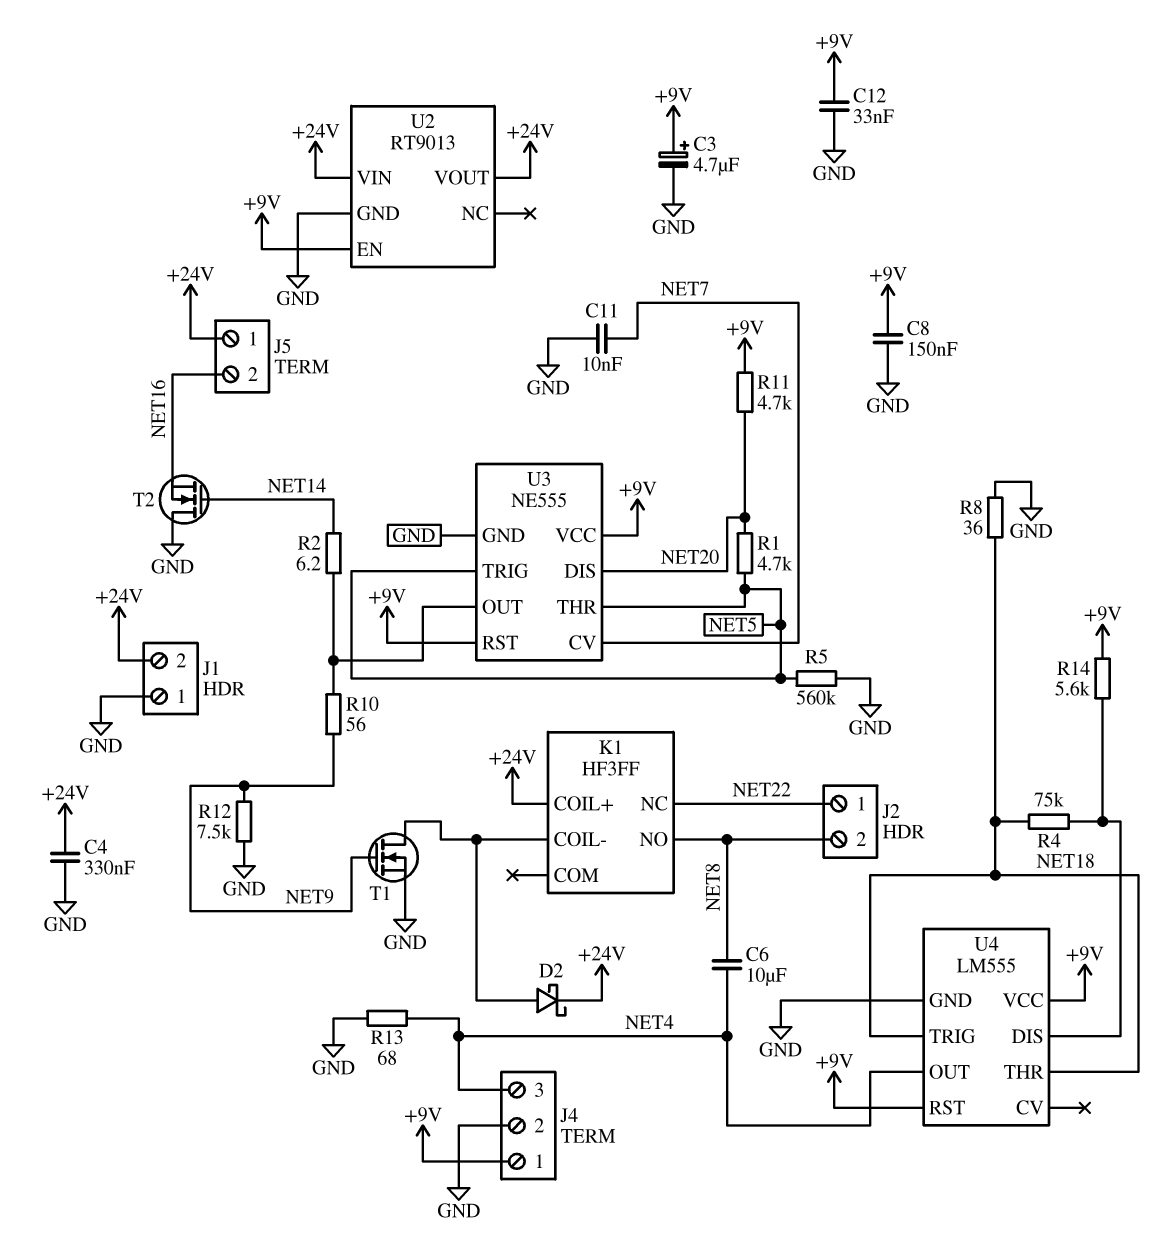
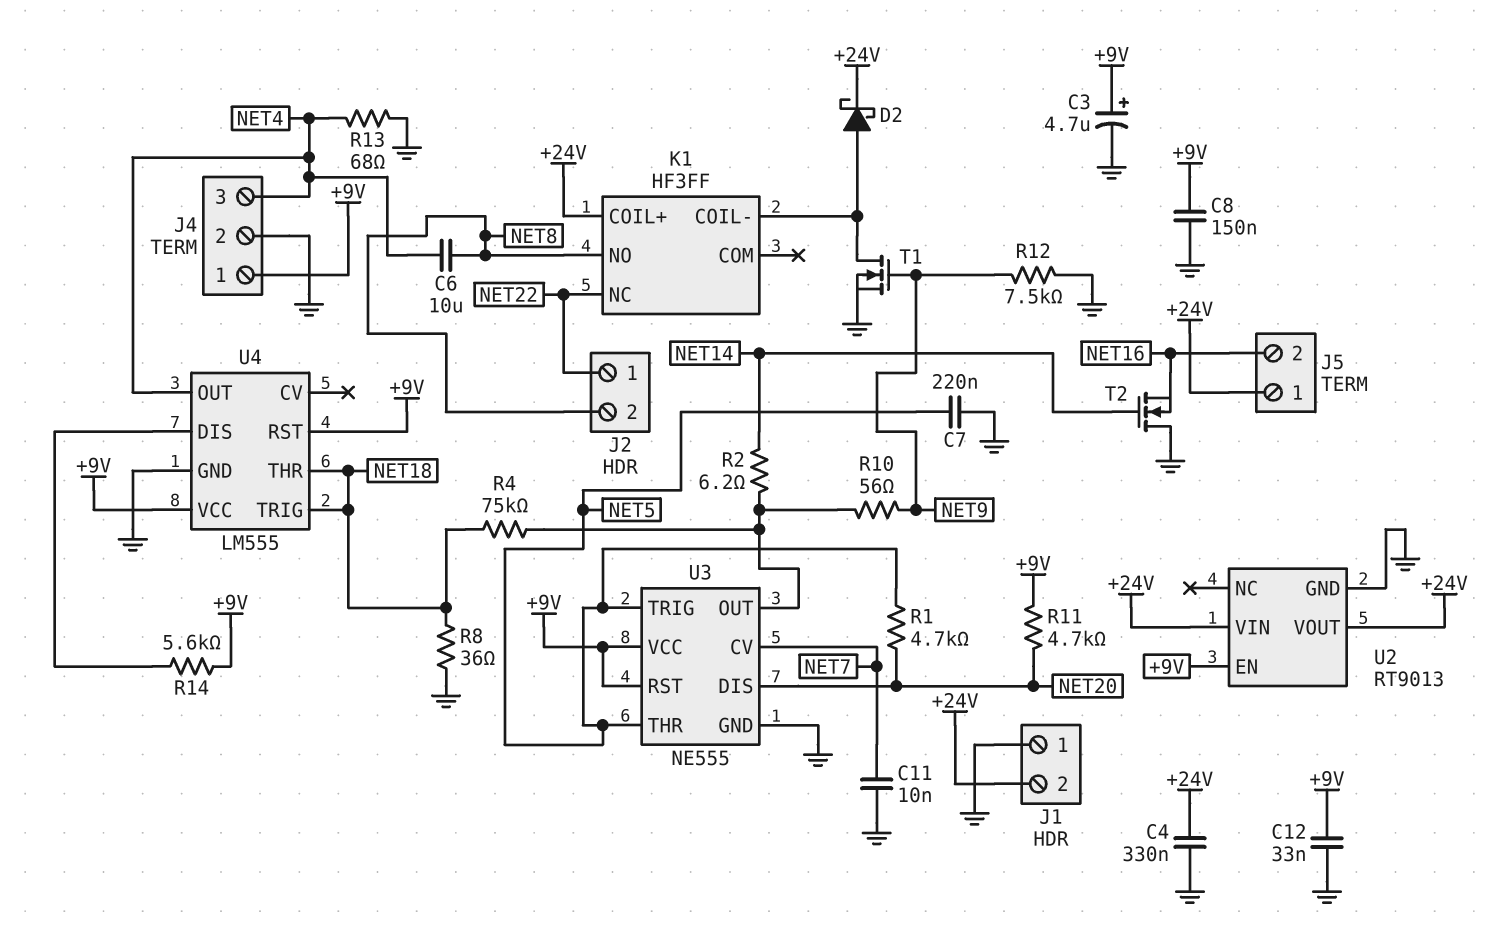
C7: none -> 220nF (GND, NET5)
R4: 75k (NET18, U4/DIS) -> 75k (NET18, U3/OUT)
R5: 560k (GND, NET5) -> none

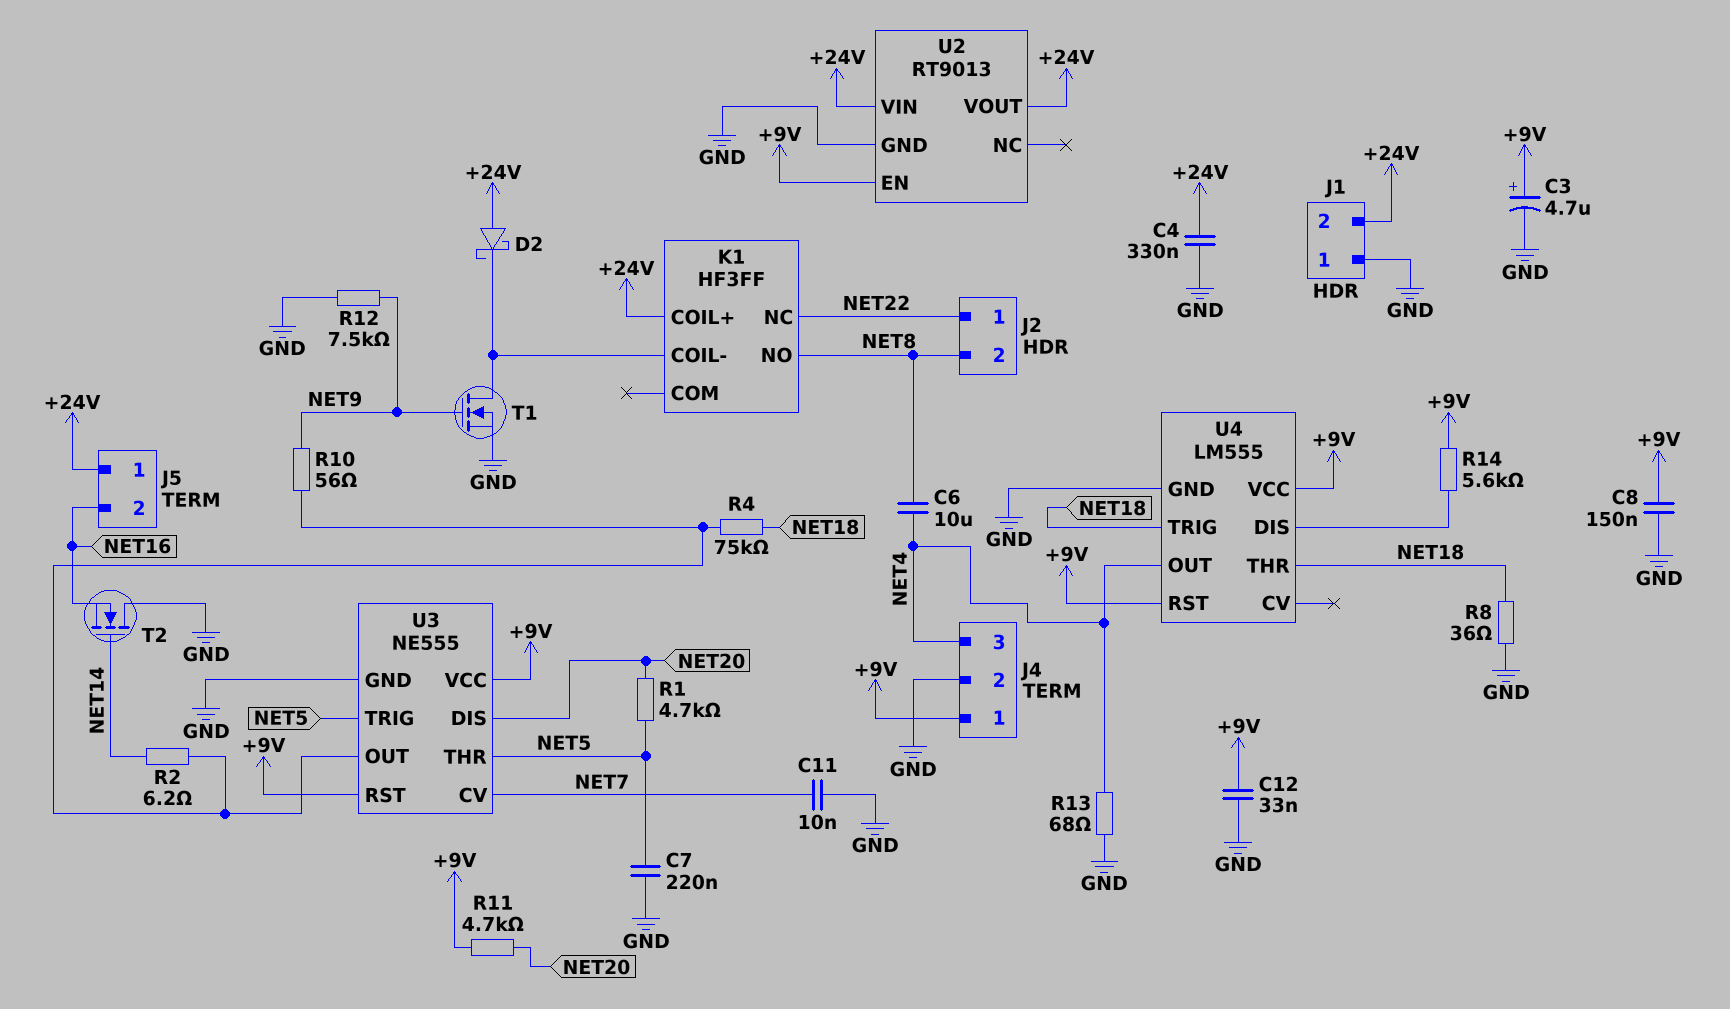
D2: schottky (A K1/COIL-, K +24V) -> schottky (A +24V, K K1/COIL-)

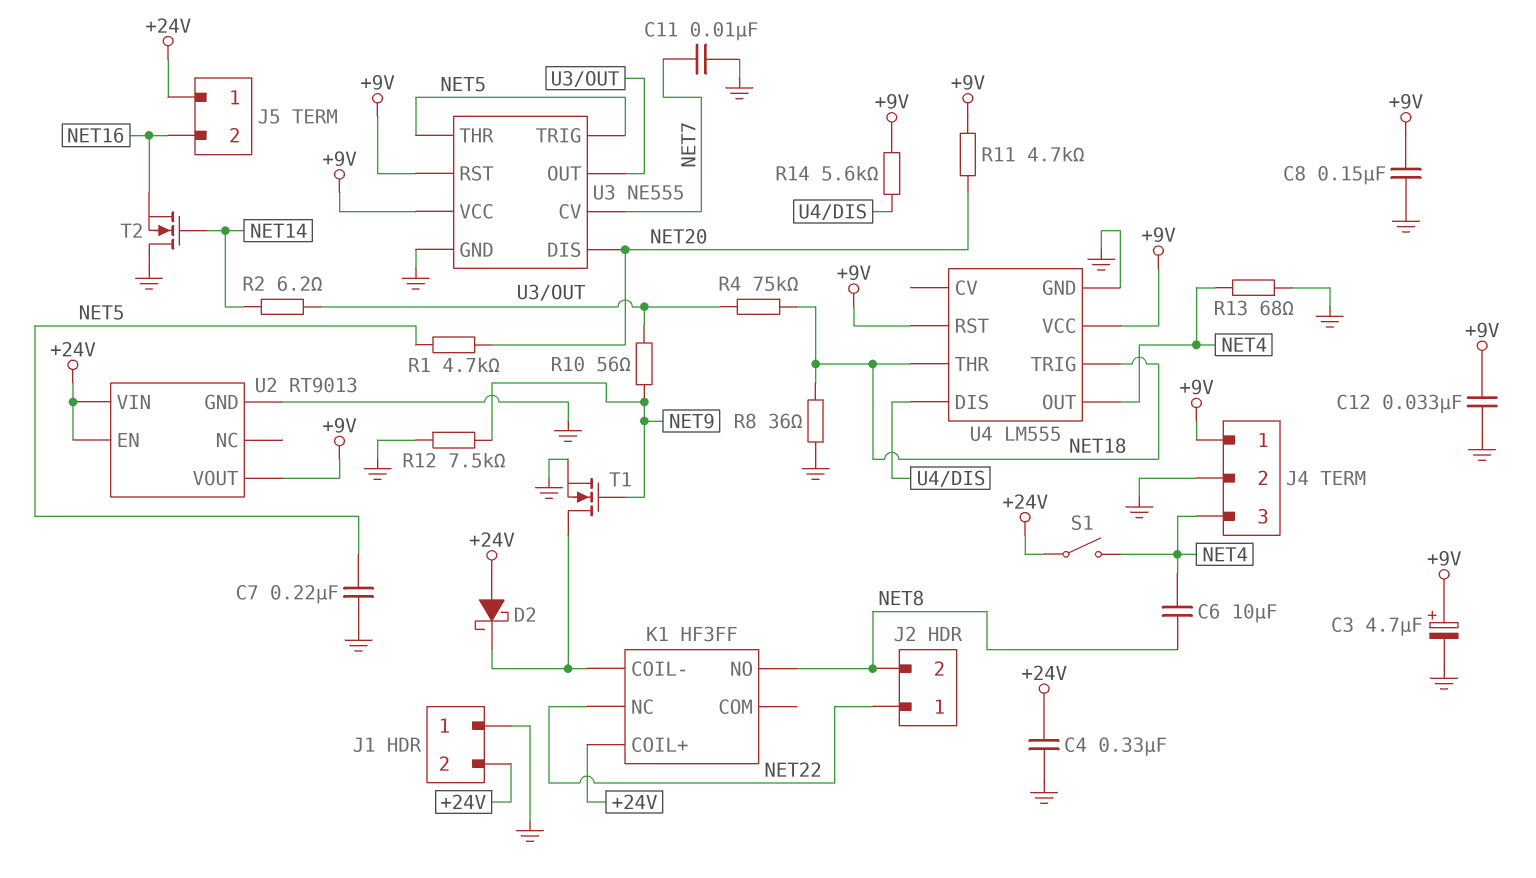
S1: none -> switch (+24V, NET4)
U2 pin EN: +9V -> +24V
U2 pin VOUT: +24V -> +9V

